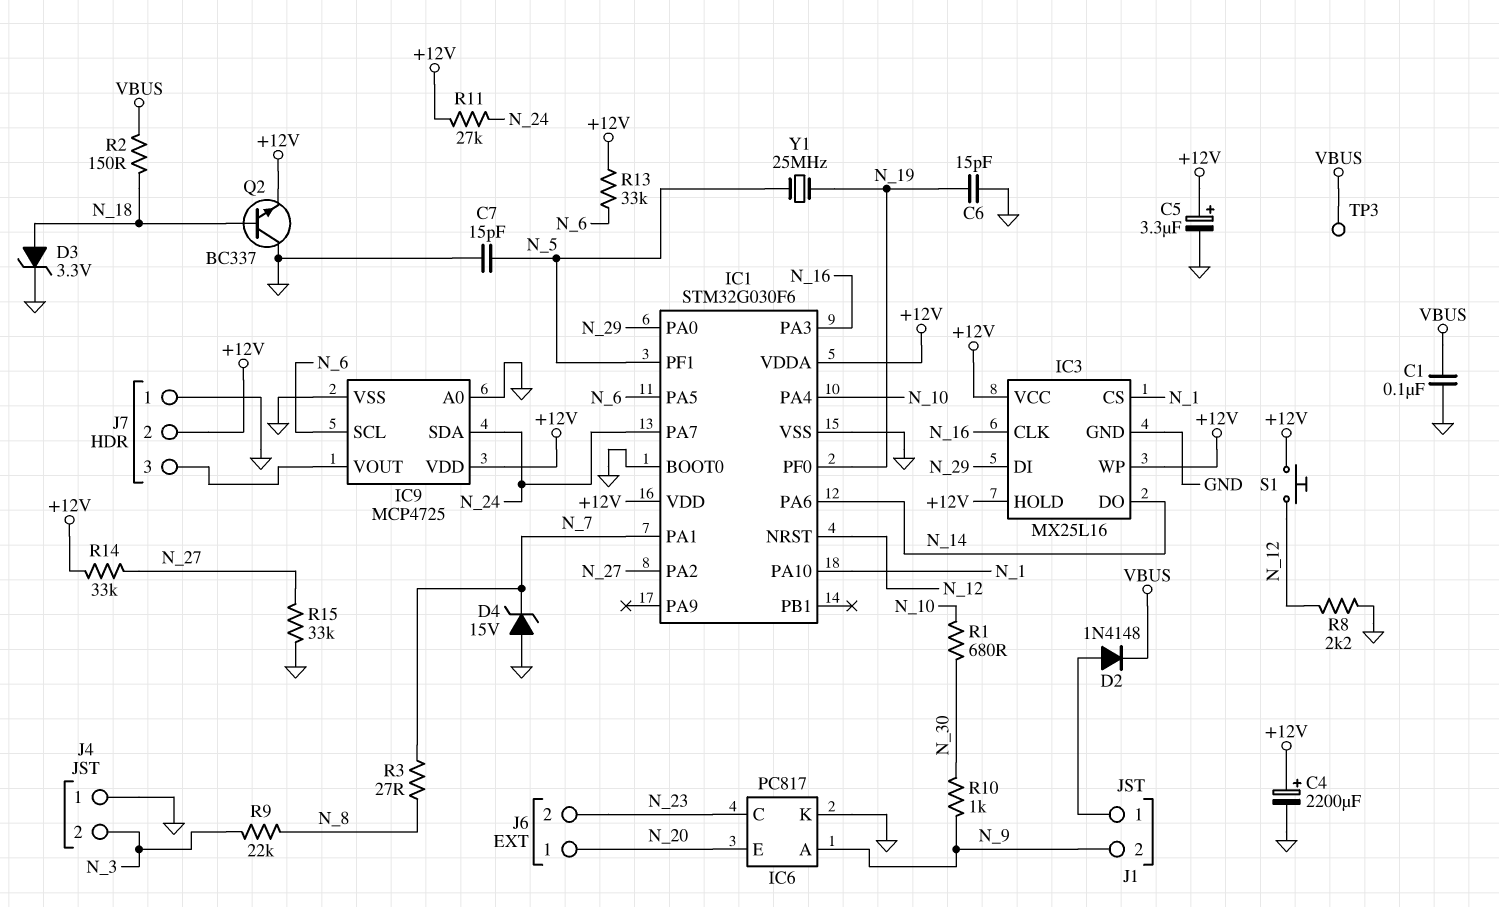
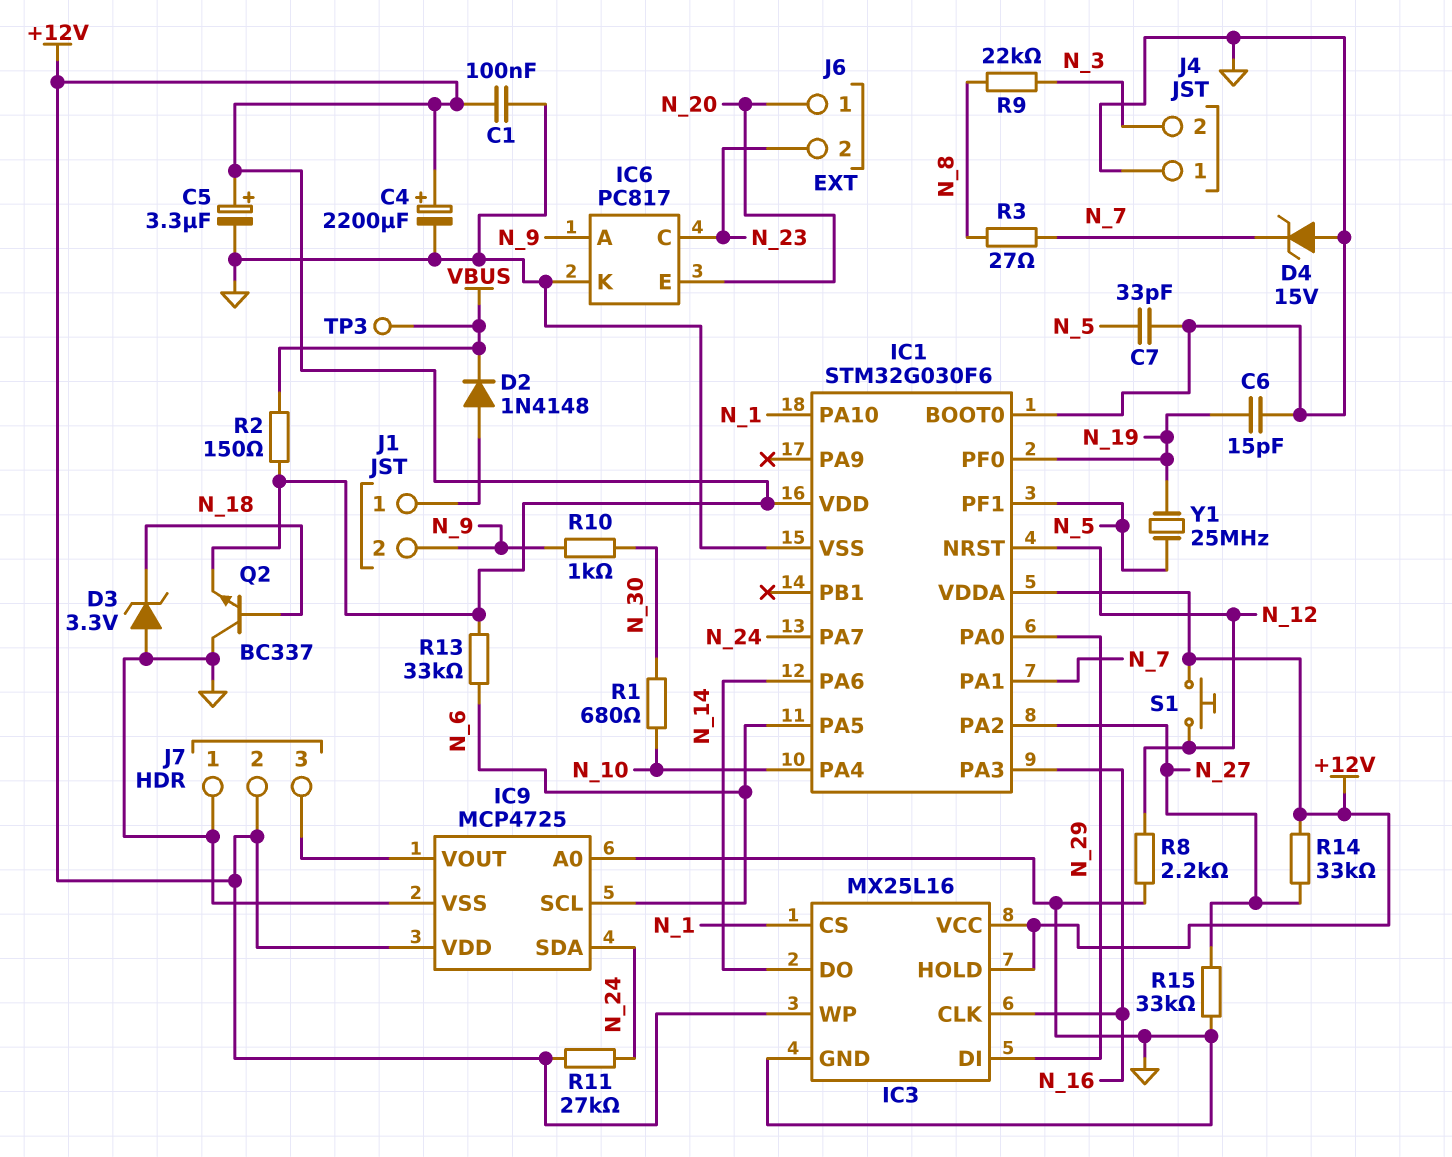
C1: 100nF (GND, VBUS) -> 100nF (+12V, GND)
C7: 15pF (GND, N_5) -> 33pF (GND, N_5)
D3: zener 3.3V (A N_18, K GND) -> zener 3.3V (A GND, K N_18)
R2: 150 (N_18, VBUS) -> 150 (+12V, VBUS)

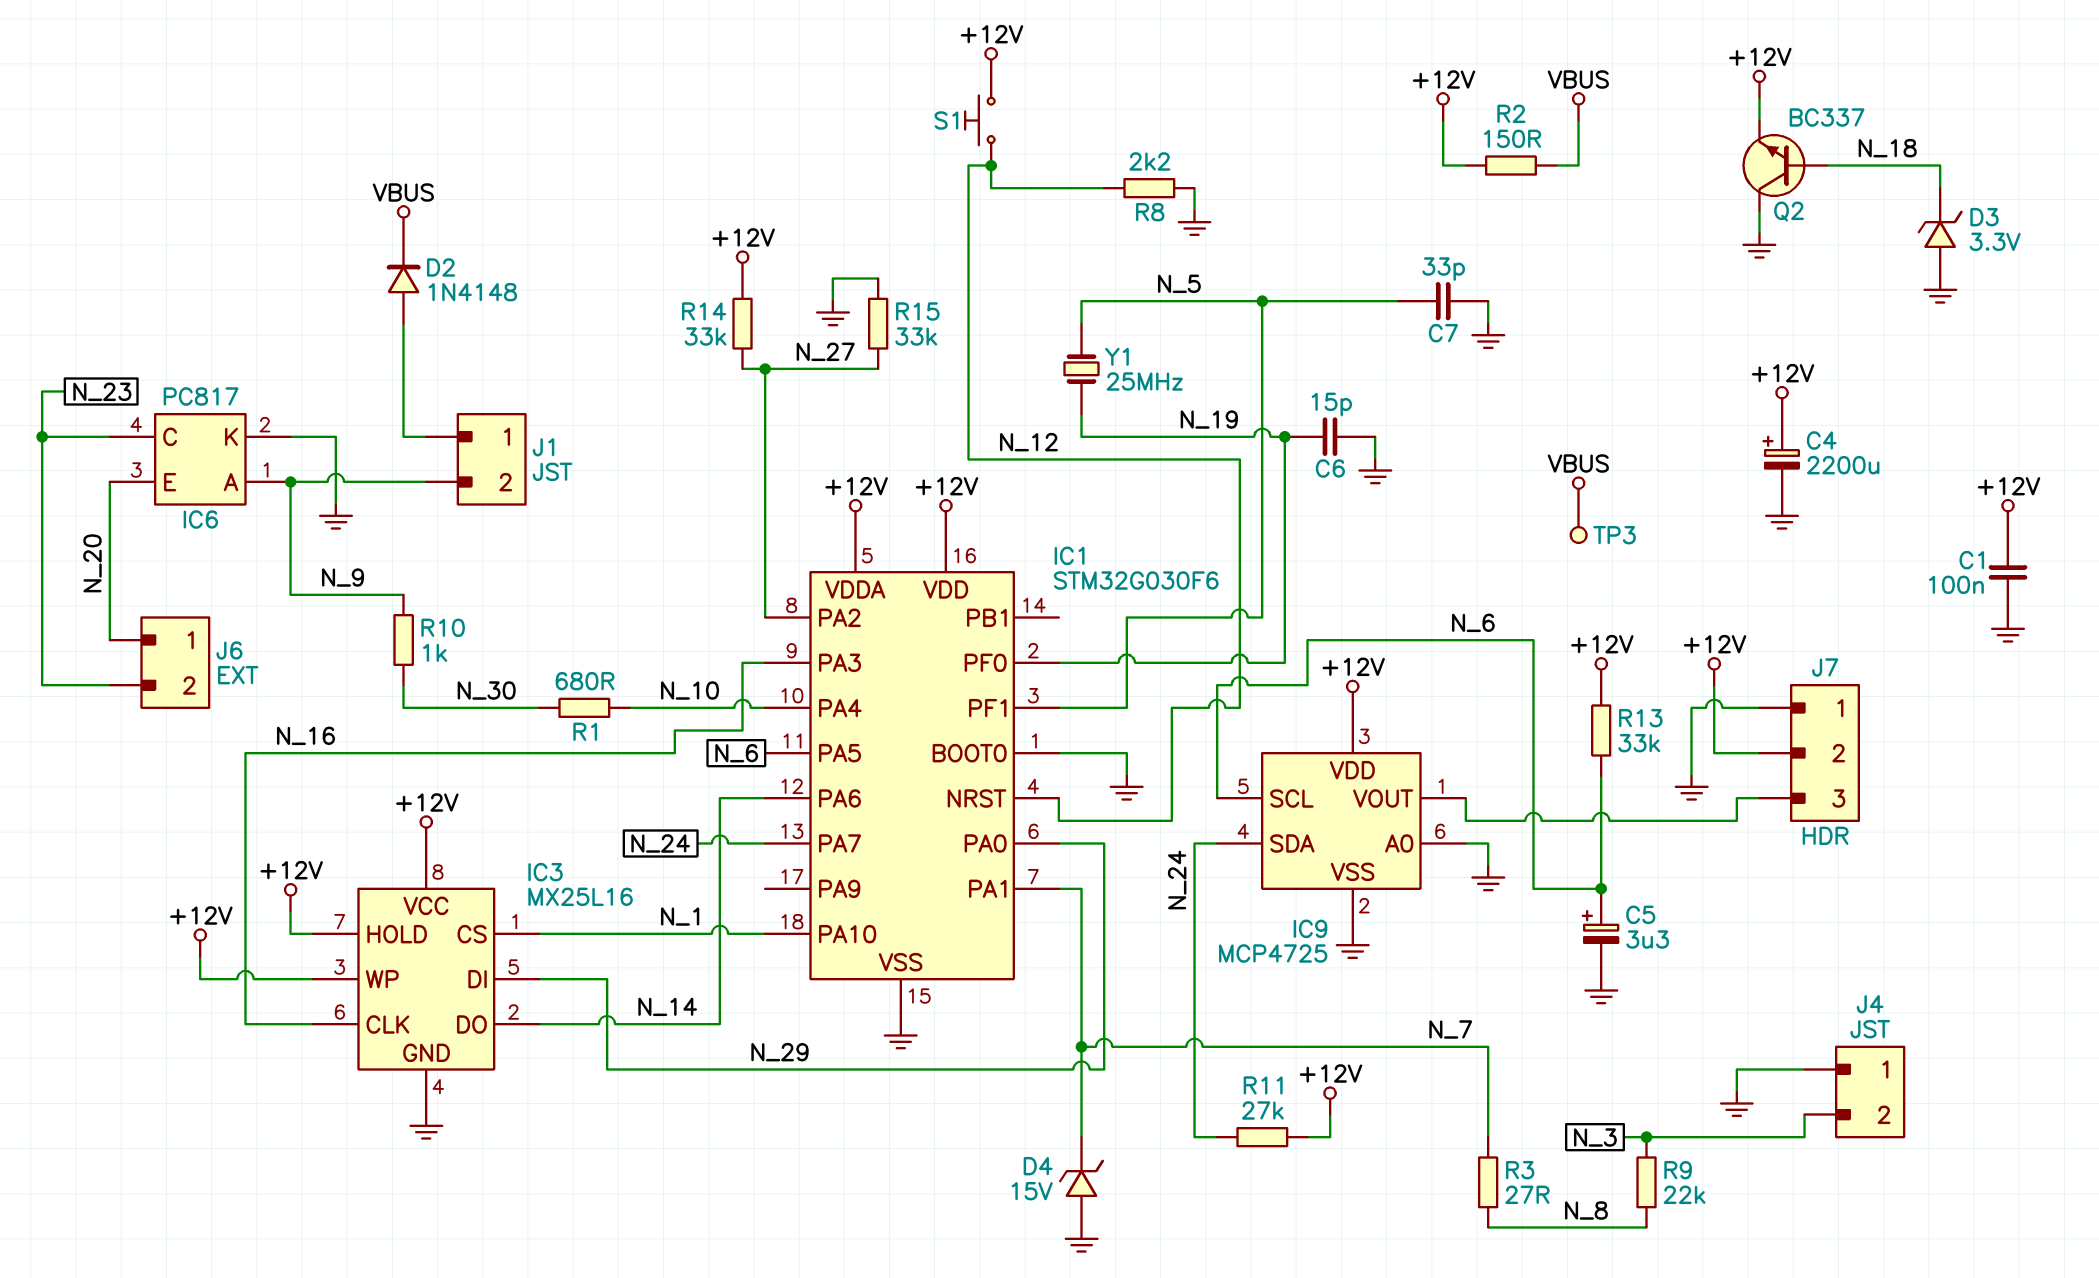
C5: 3.3uF (plus +12V, minus GND) -> 3.3uF (plus N_6, minus GND)

